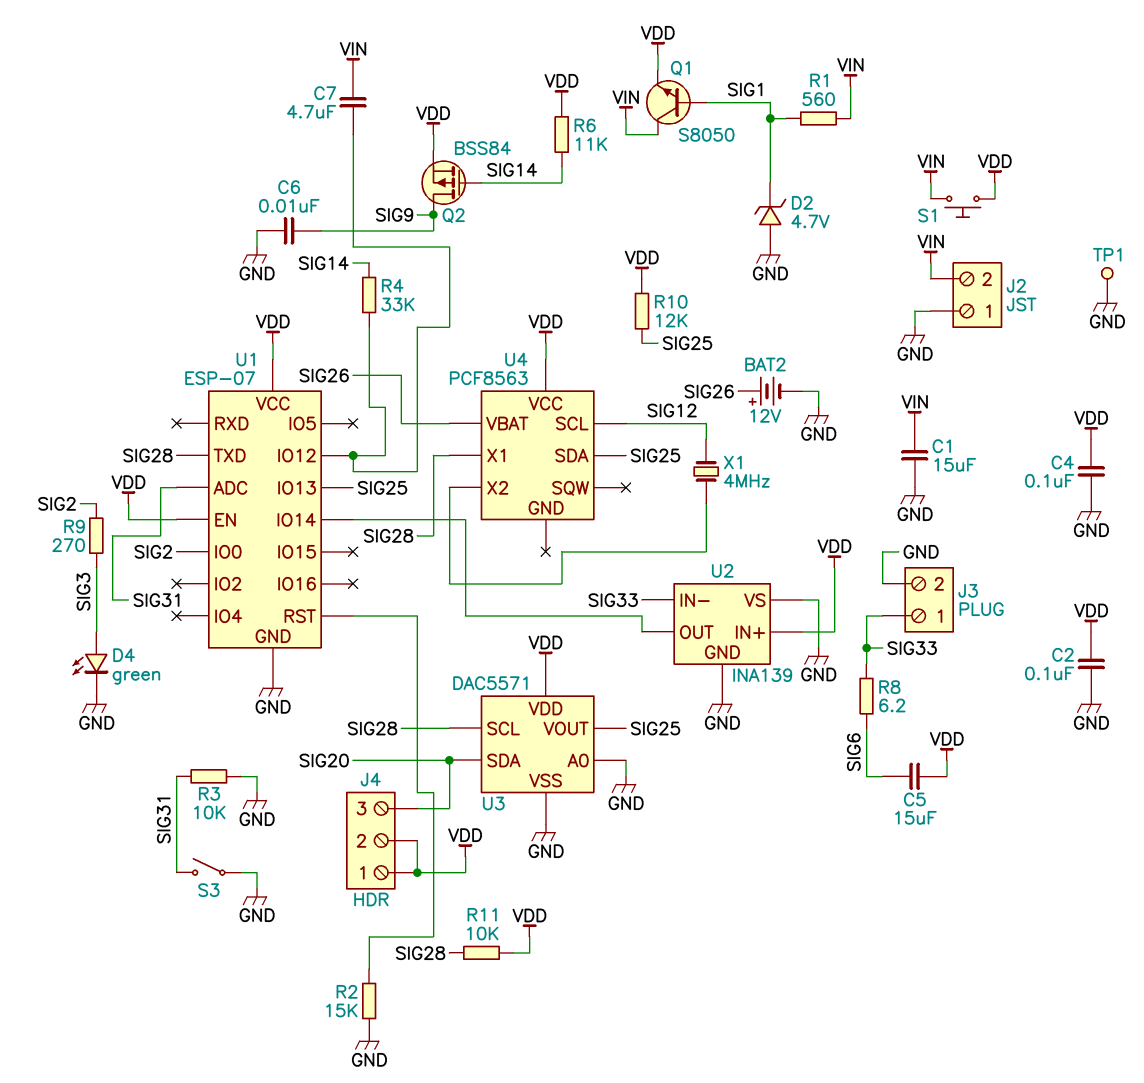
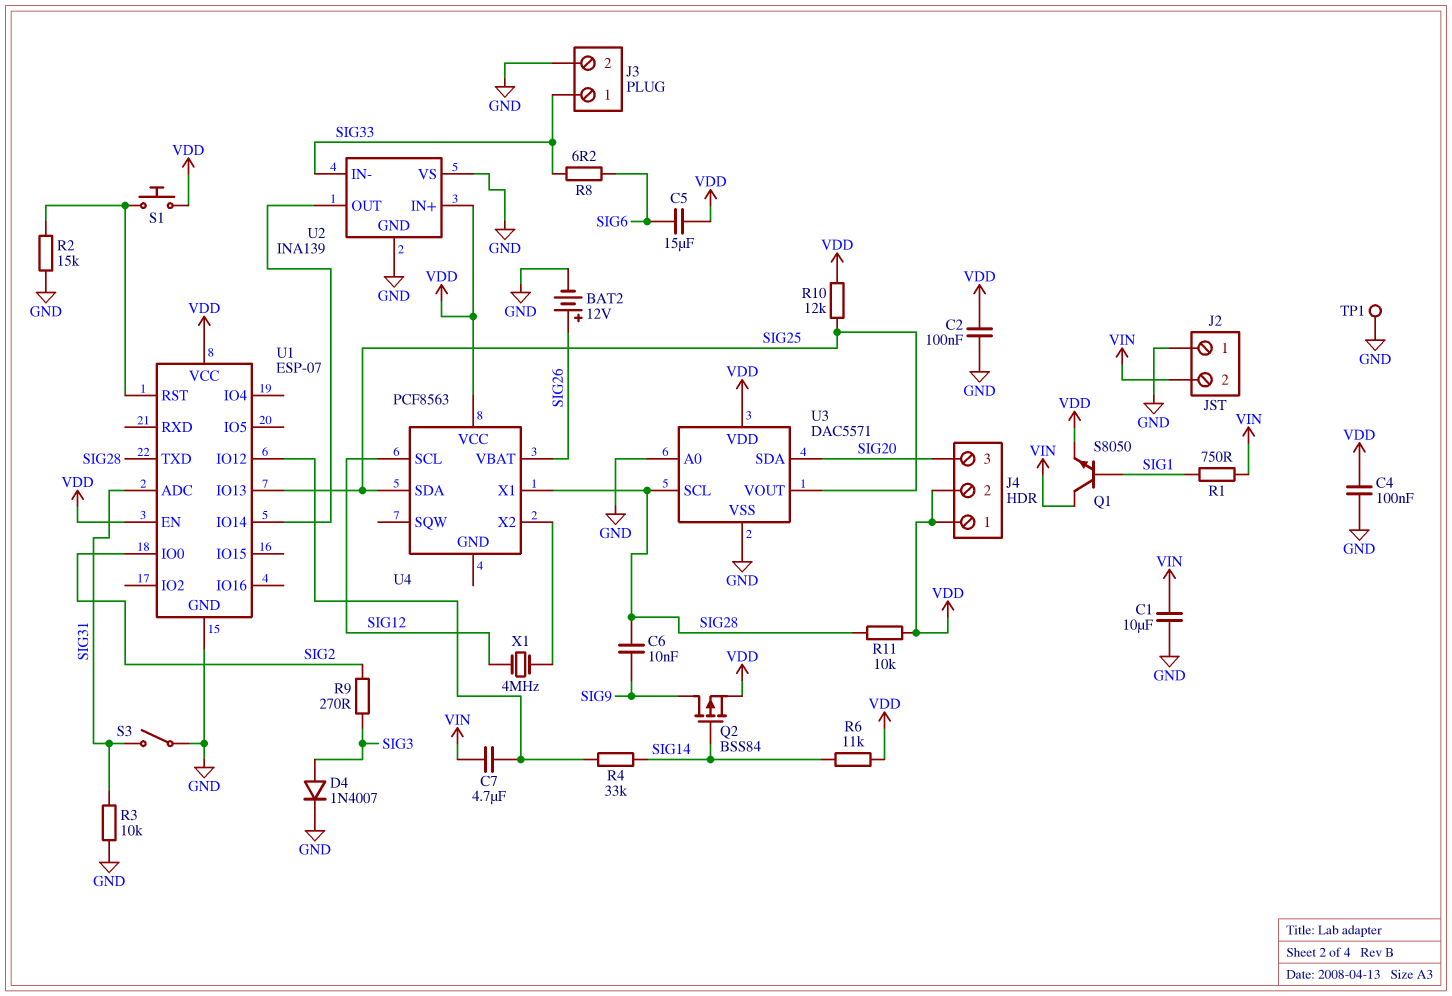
C1: 15uF (GND, VIN) -> 10uF (GND, VIN)
C6: 10nF (GND, SIG9) -> 10nF (SIG9, SIG28)
D2: zener 4.7V (A GND, K SIG1) -> none
D4: LED green (A SIG3, K GND) -> diode 1N4007 (A SIG3, K GND)
R1: 560 (SIG1, VIN) -> 750 (SIG1, VIN)
S1: button (VDD, VIN) -> button (U1/RST, VDD)

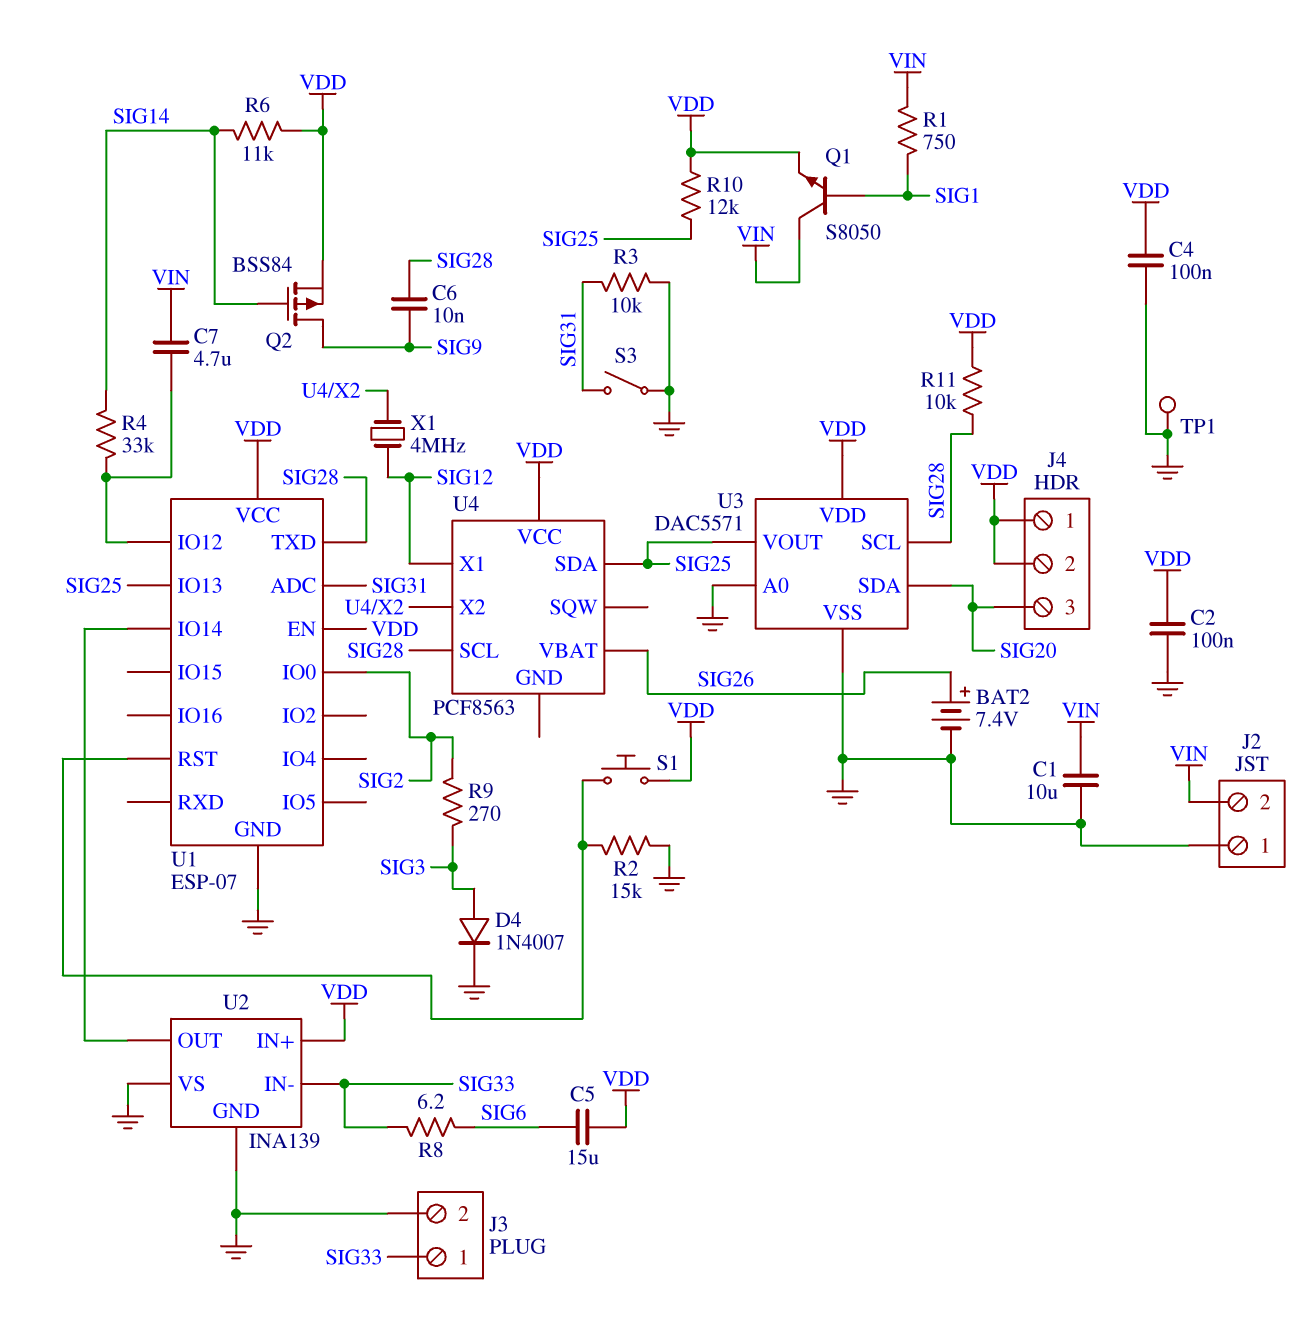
BAT2: 12V (plus SIG26, minus GND) -> 7.4V (plus SIG26, minus GND)
U4 pin SCL: SIG12 -> SIG28
U4 pin X1: SIG28 -> SIG12

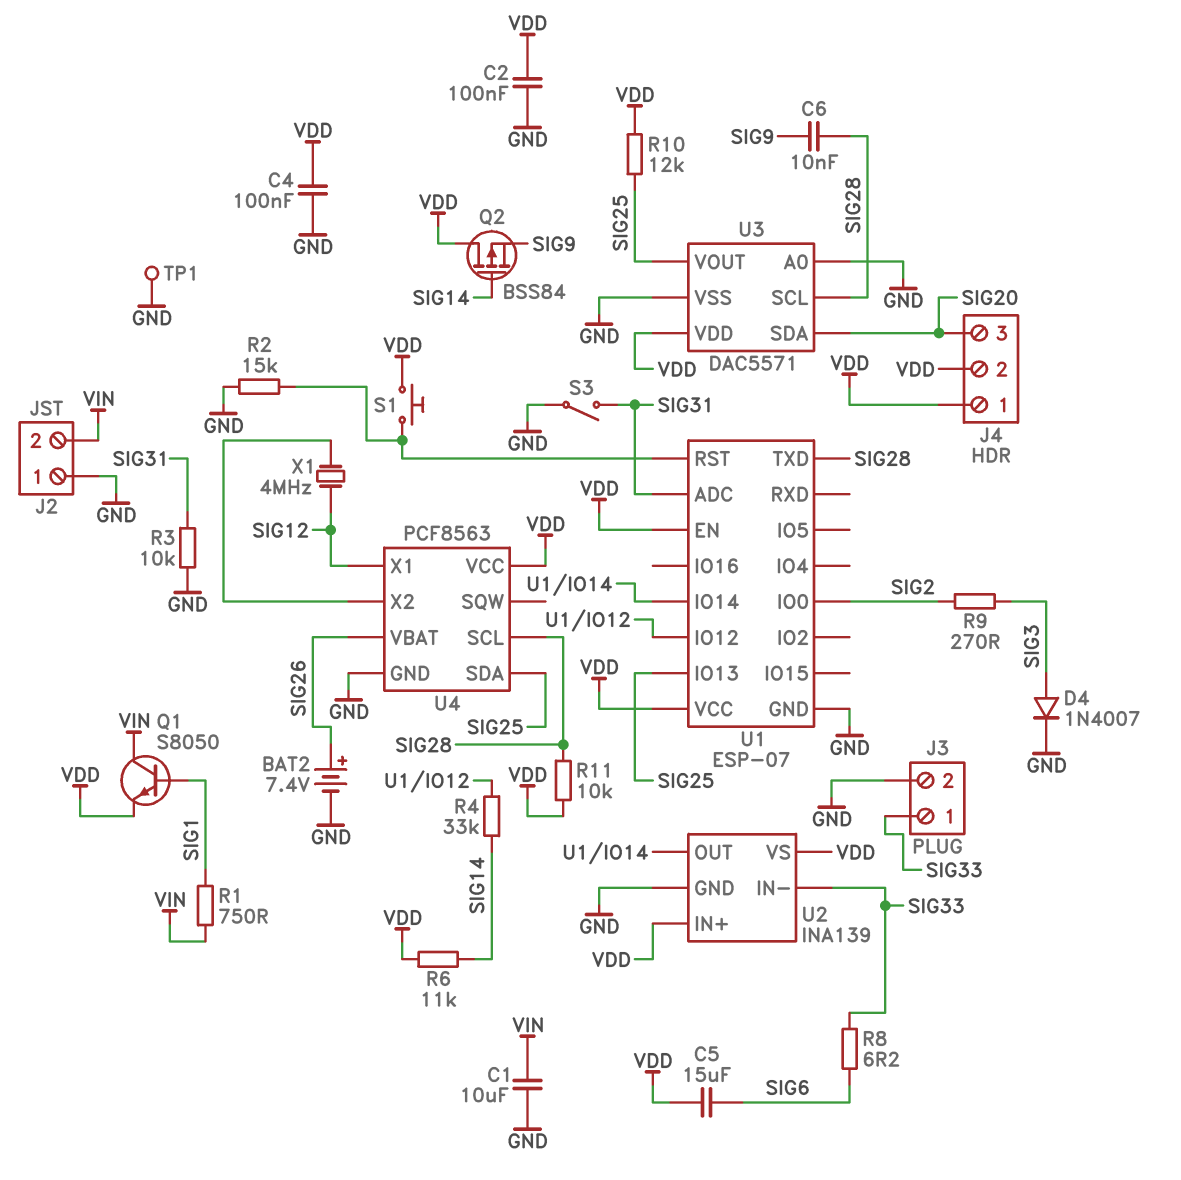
C7: 4.7uF (U1/IO12, VIN) -> none
Q2: PMOS BSS84 (G SIG14, D SIG9, S VDD) -> PMOS BSS84 (G SIG14, D VDD, S SIG9)
U2 pin VS: GND -> VDD
U4 pin GND: none -> GND

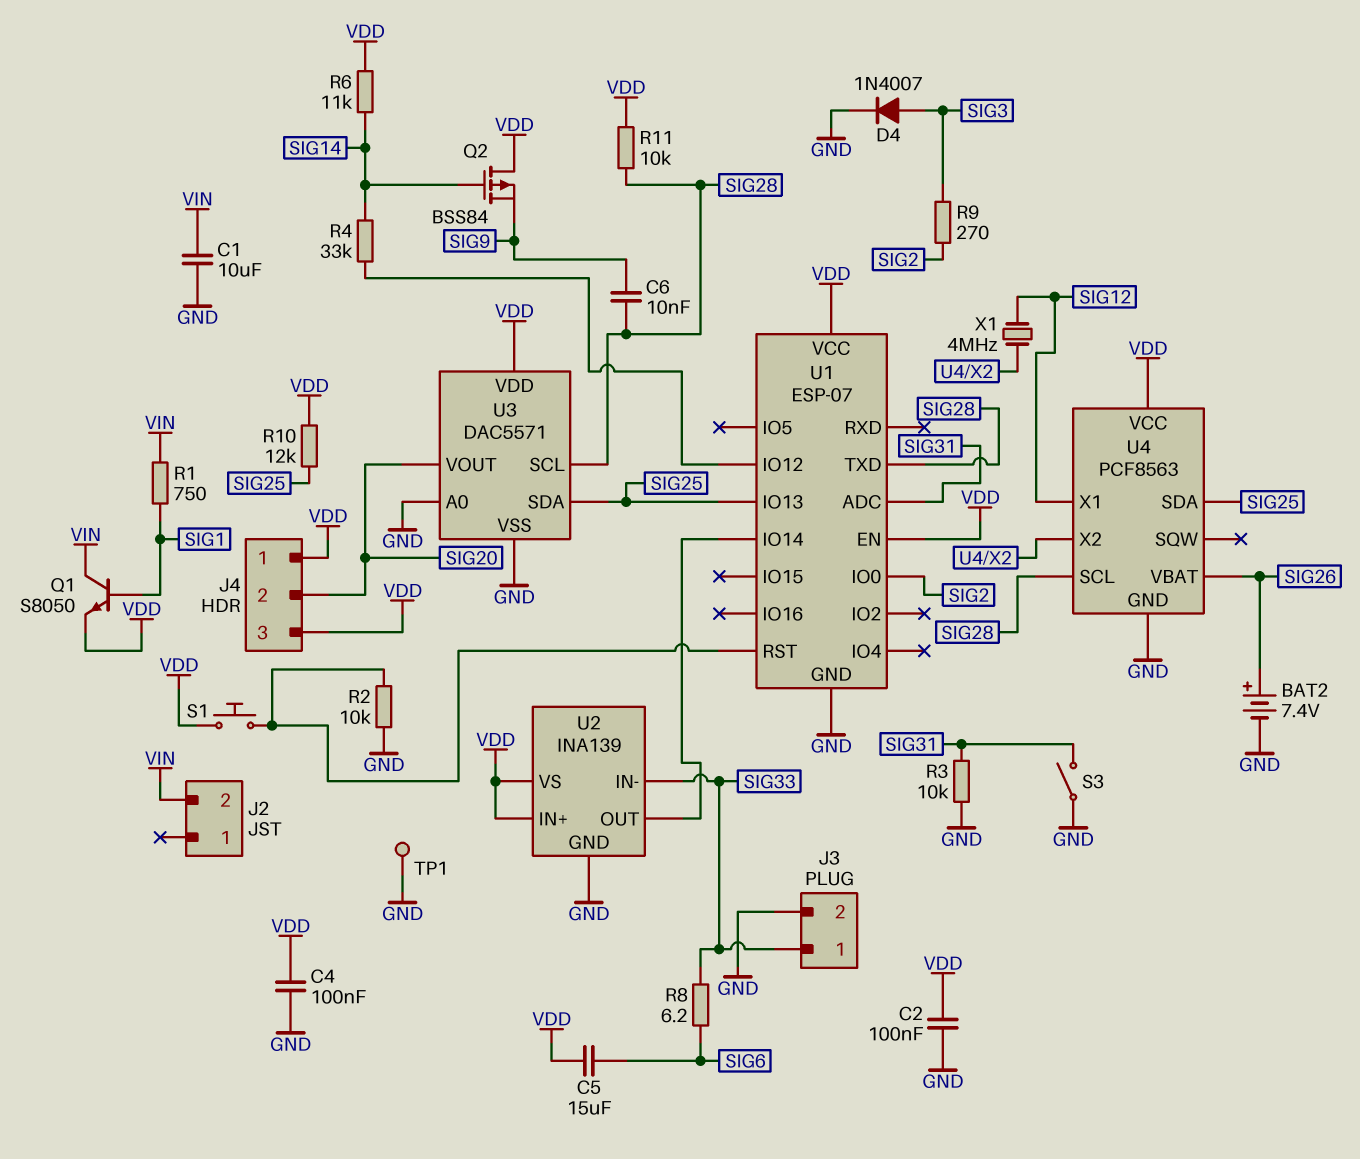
J2 pin 1: GND -> none
J4 pin 2: VDD -> SIG20
J4 pin 3: SIG20 -> VDD
R2: 15k (GND, U1/RST) -> 10k (GND, U1/RST)
U3 pin SDA: SIG20 -> SIG25
U3 pin VOUT: SIG25 -> SIG20

